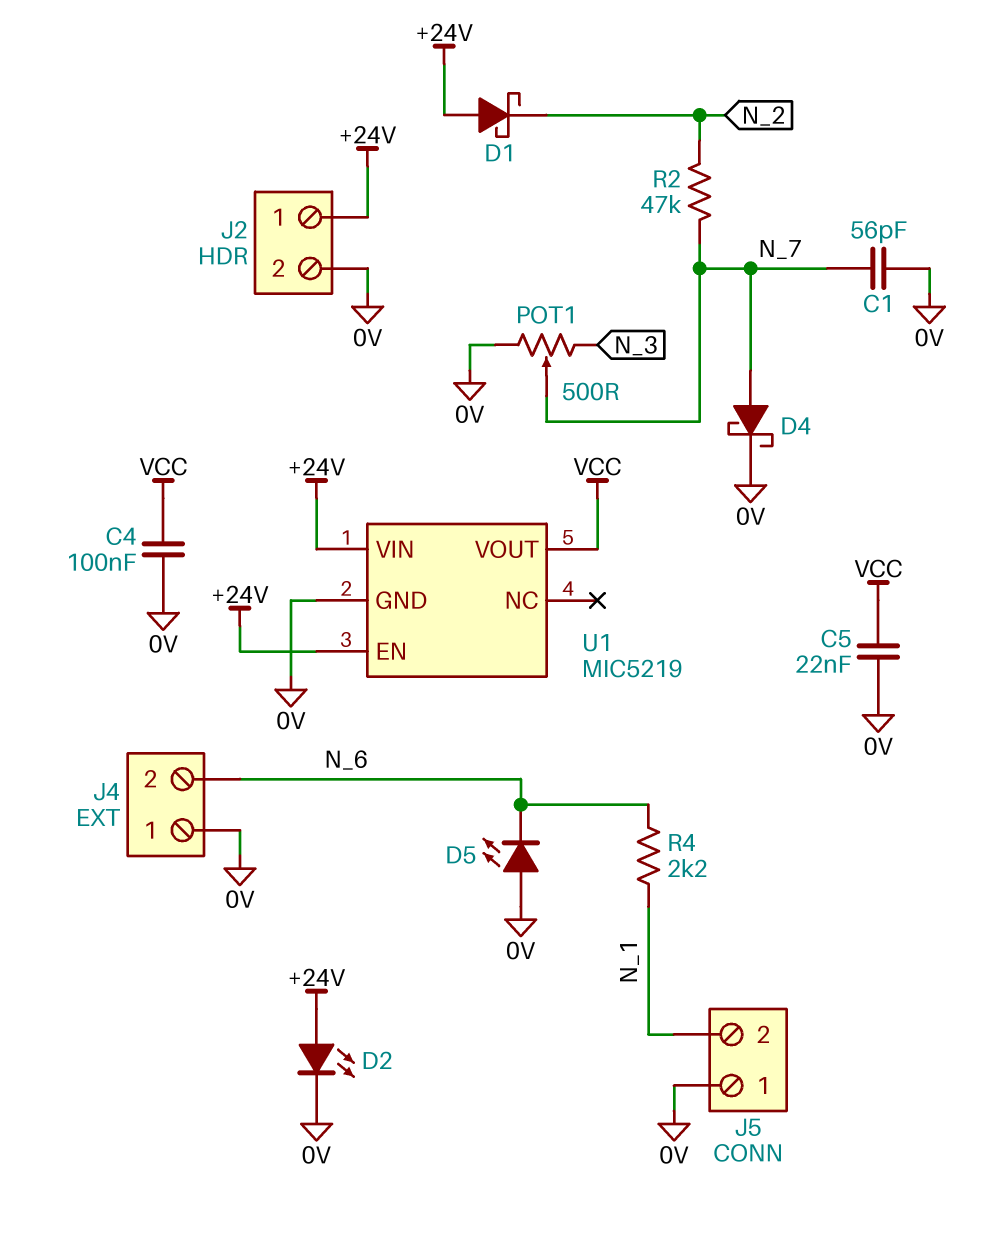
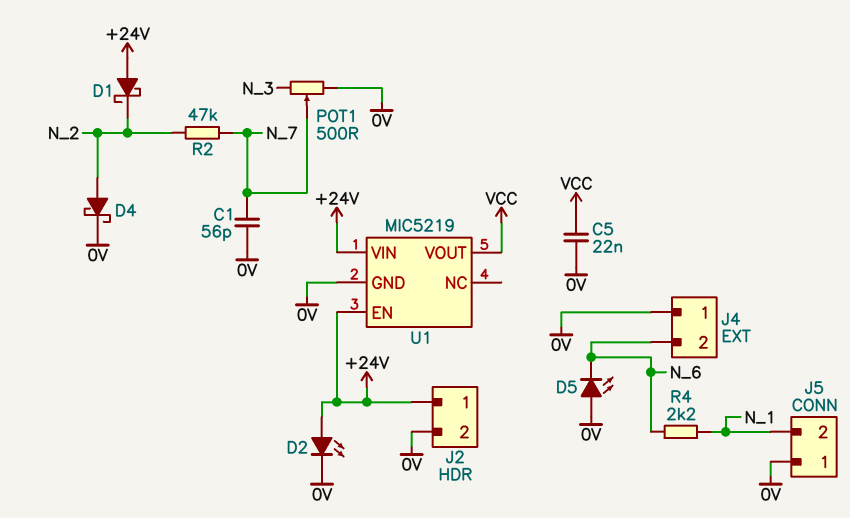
C4: 100nF (0V, VCC) -> none
D4: schottky (A N_7, K 0V) -> schottky (A N_2, K 0V)

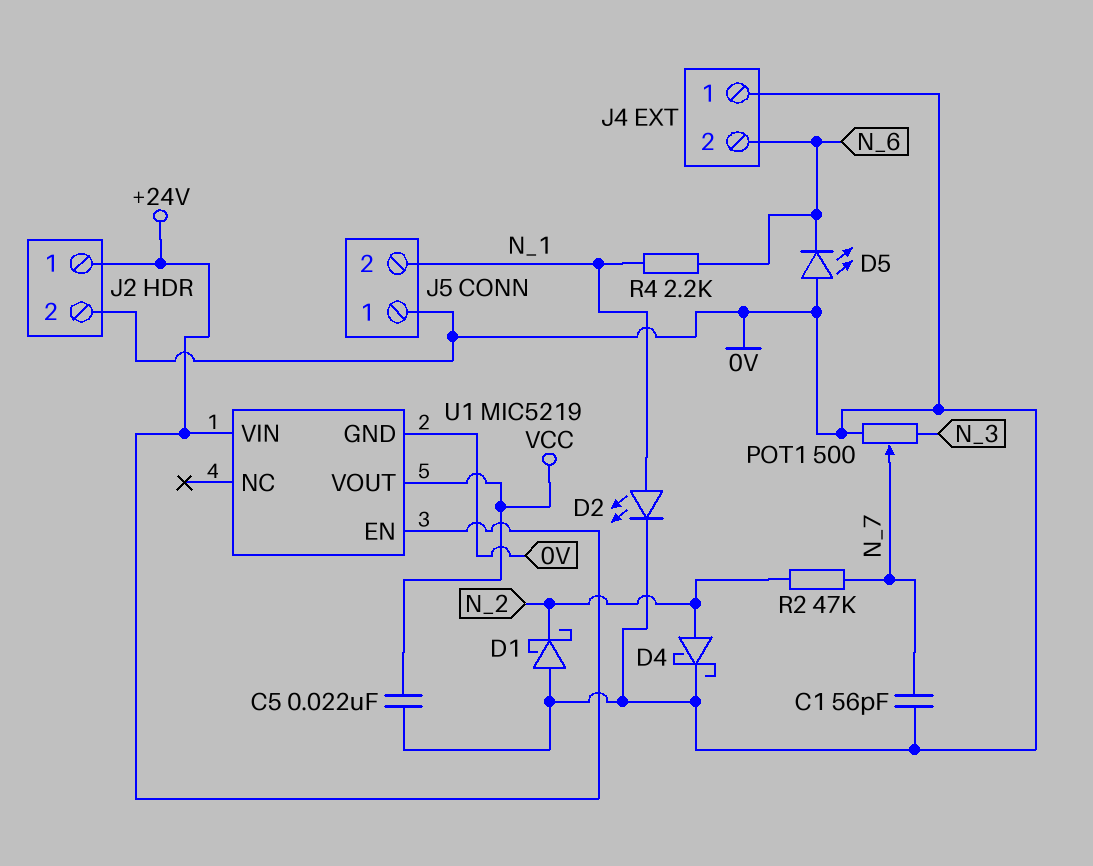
D1: schottky (A +24V, K N_2) -> schottky (A 0V, K N_2)
D2: LED (A +24V, K 0V) -> LED (A N_1, K 0V)

